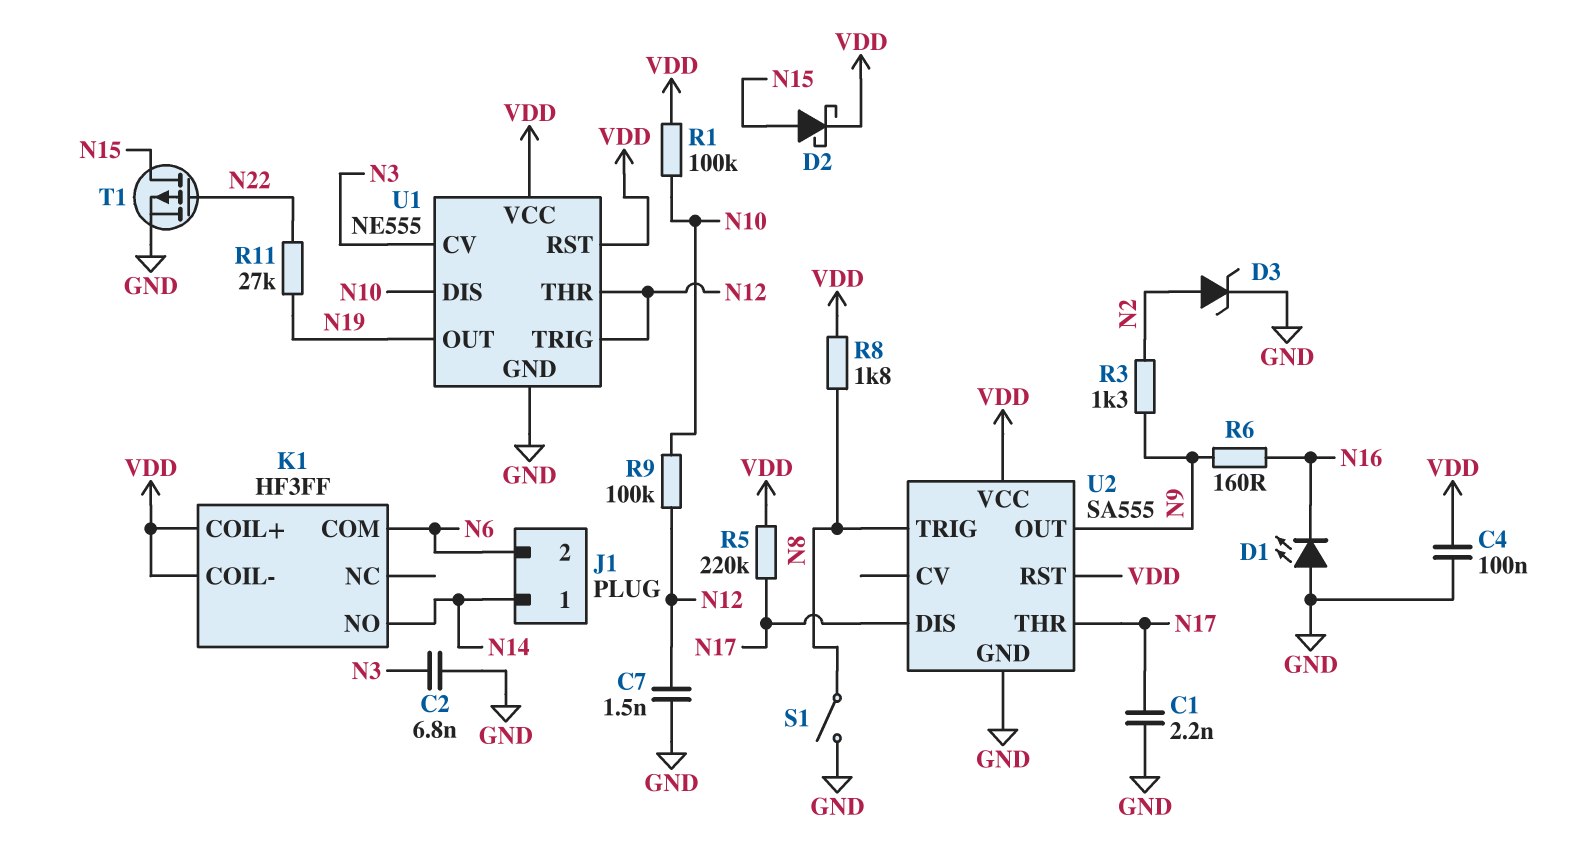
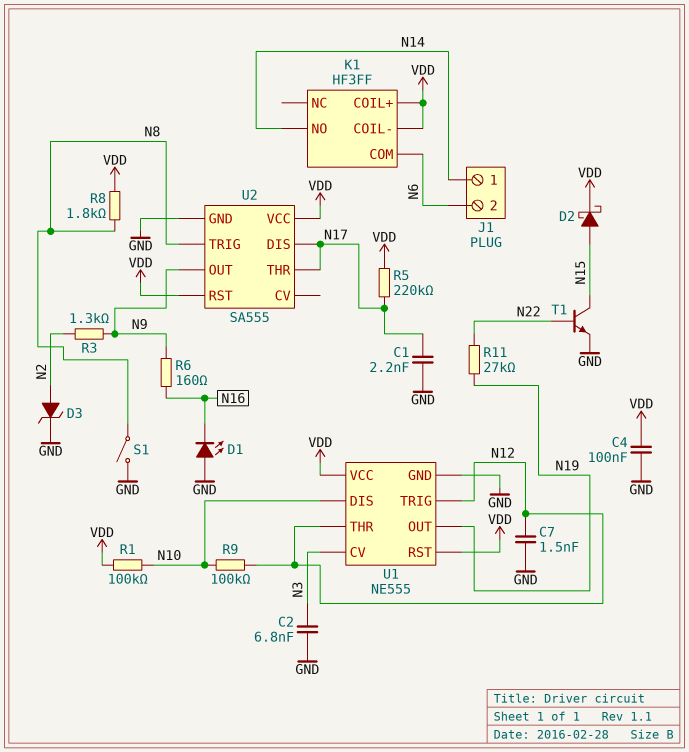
T1: PMOS (G N22, D N15, S GND) -> NPN (B N22, C N15, E GND)

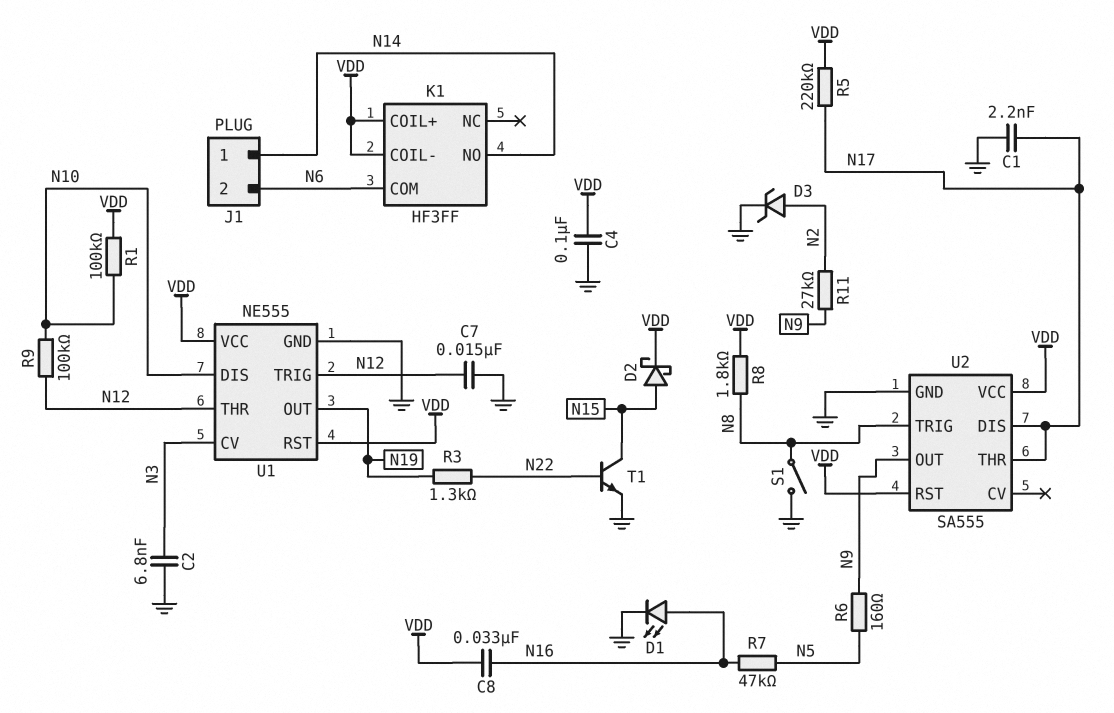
C7: 1.5nF (GND, N12) -> 15nF (GND, N12)
C8: none -> 33nF (N16, VDD)
D1: LED (A GND, K N16) -> LED (A N16, K GND)
R3: 1.3k (N2, N9) -> 1.3k (N19, N22)
R6: 160 (N9, N16) -> 160 (N5, N9)
R7: none -> 47k (N5, N16)
R11: 27k (N19, N22) -> 27k (N2, N9)

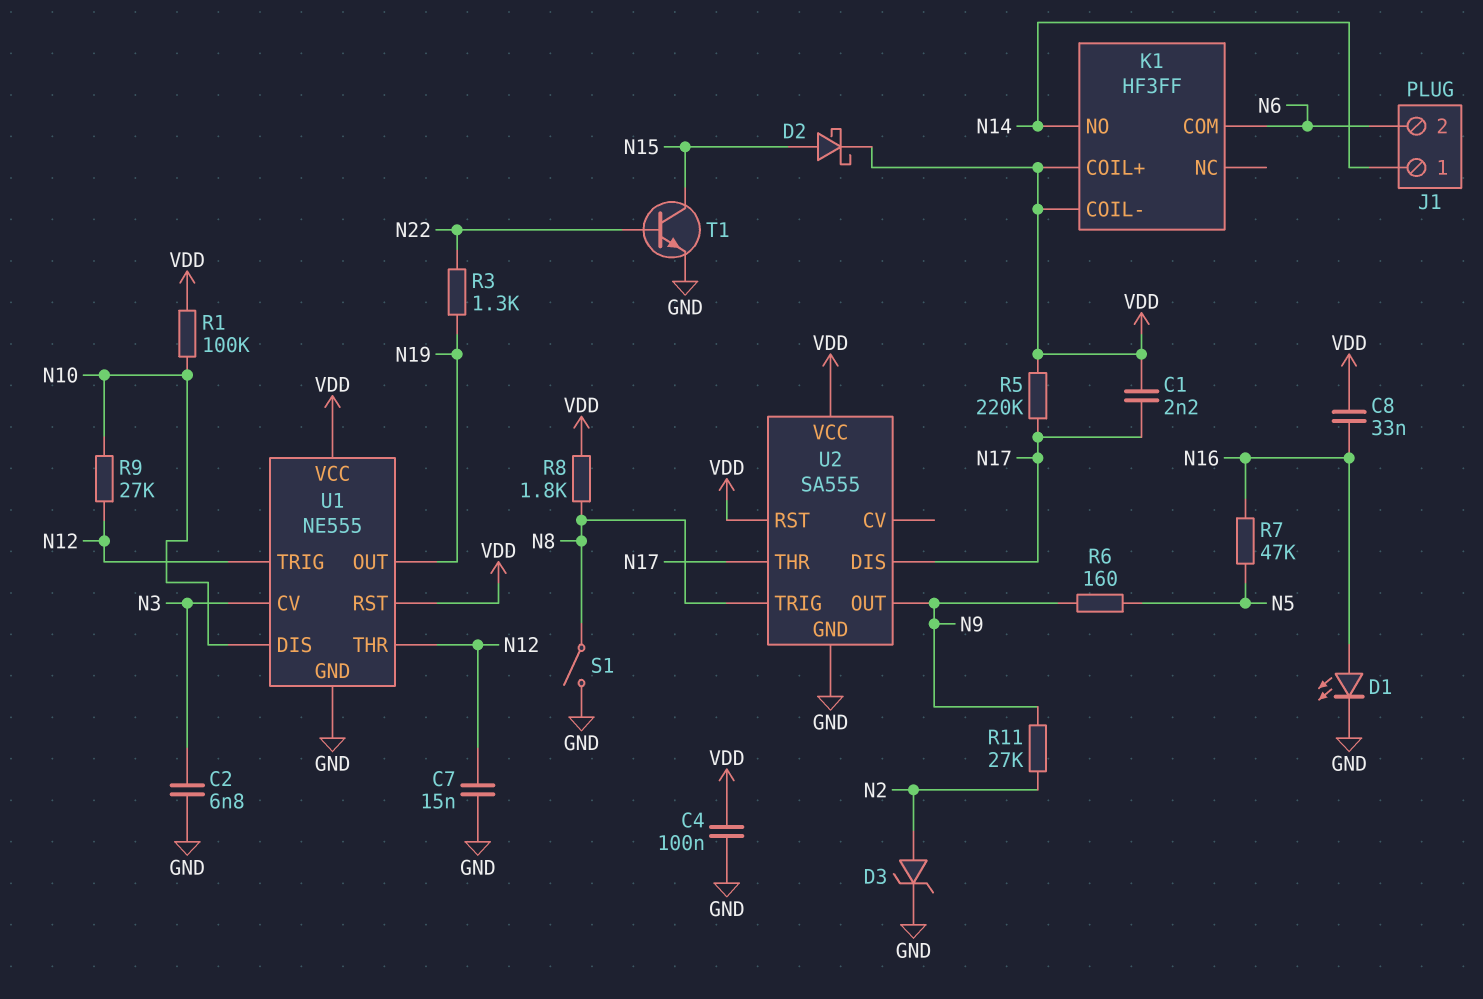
C1: 2.2nF (GND, N17) -> 2.2nF (N17, VDD)
R9: 100k (N10, N12) -> 27k (N10, N12)

